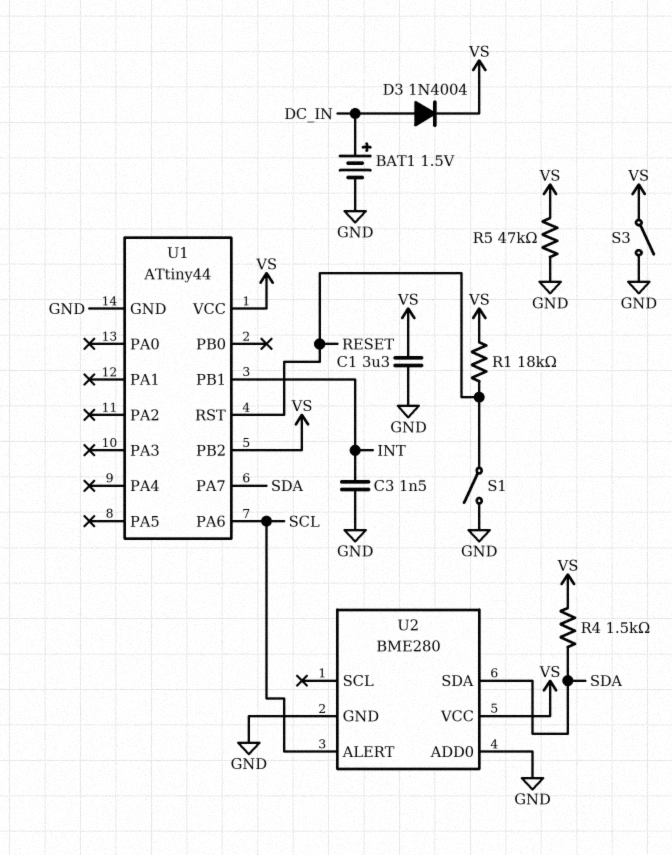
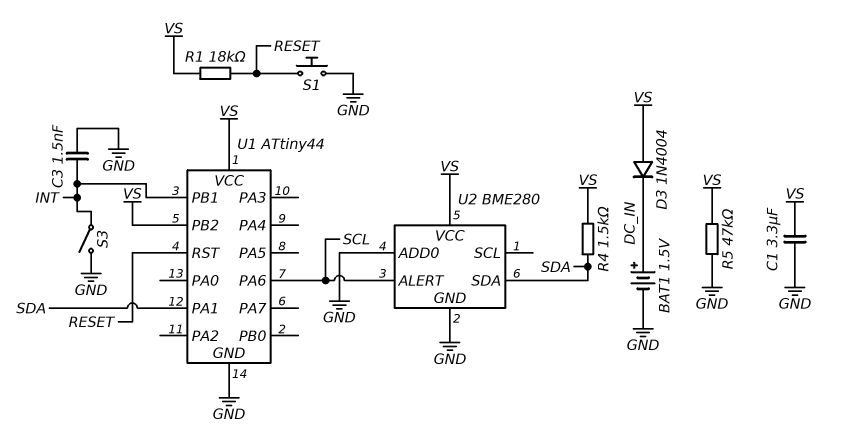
D3: diode 1N4004 (A DC_IN, K VS) -> diode 1N4004 (A VS, K DC_IN)
S1: switch (GND, RESET) -> button (GND, RESET)
S3: switch (GND, VS) -> switch (GND, INT)
U1 pin PA1: none -> SDA
U1 pin PA7: SDA -> none

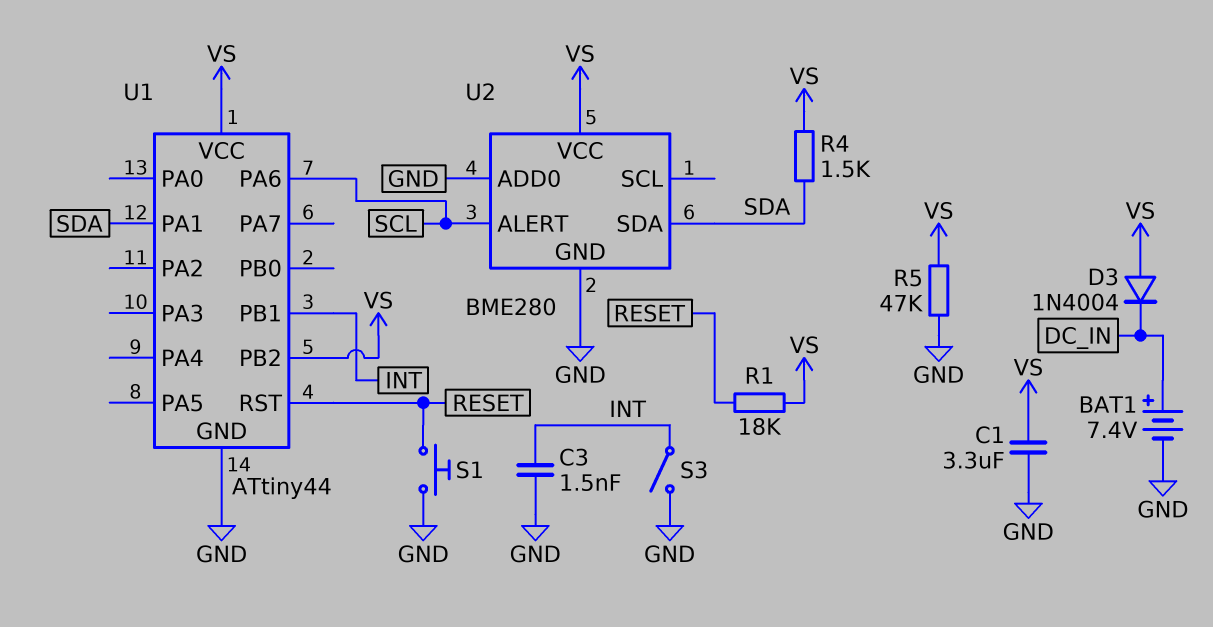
BAT1: 1.5V (plus DC_IN, minus GND) -> 7.4V (plus DC_IN, minus GND)

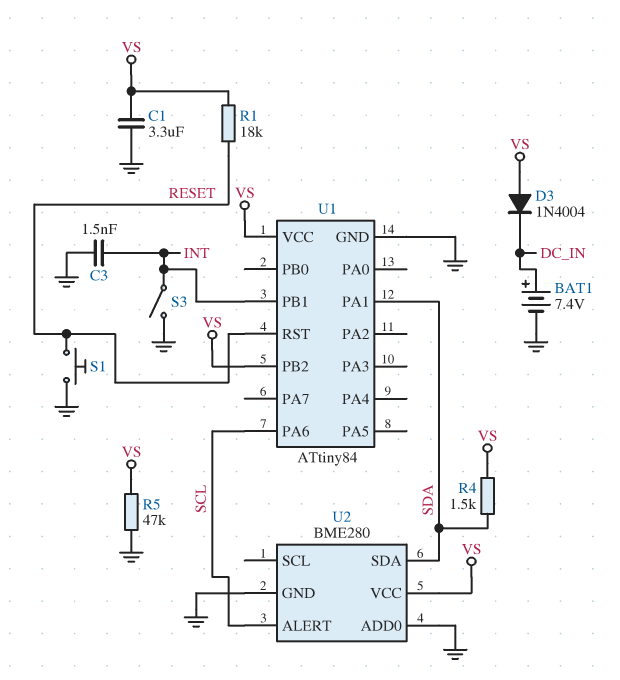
U1: ATtiny44 -> ATtiny84

